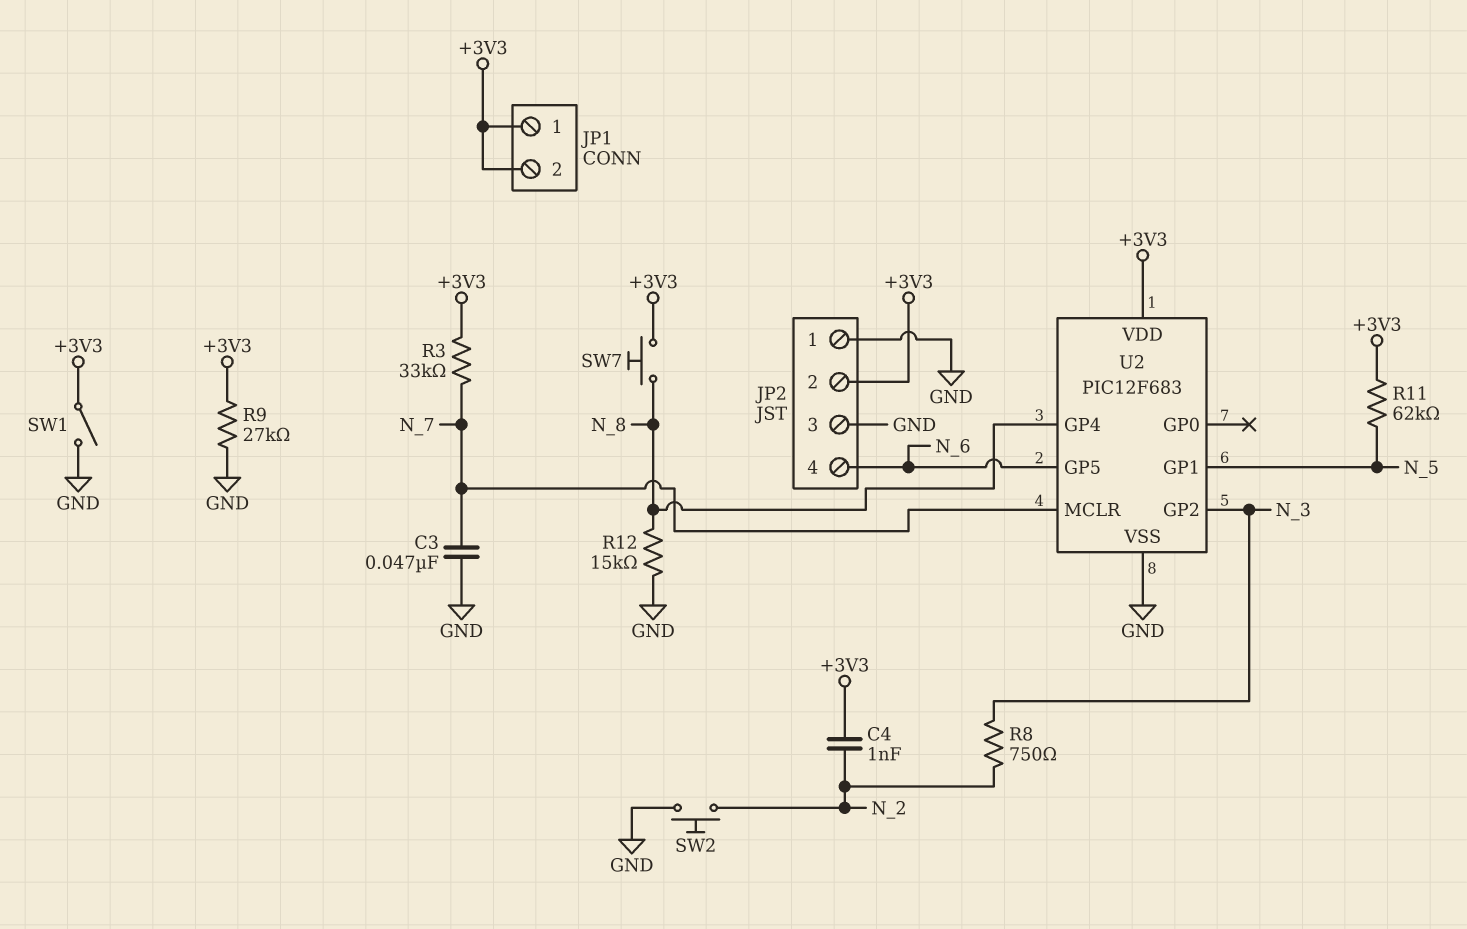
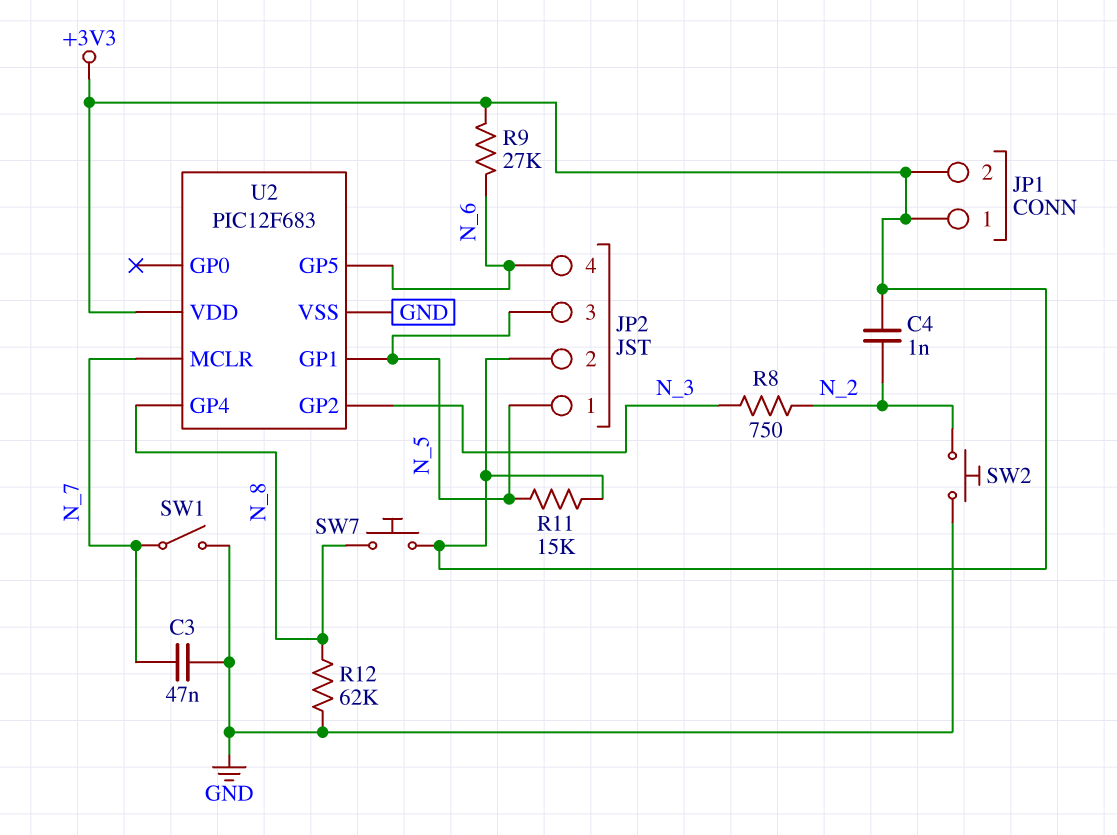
JP2 pin 1: GND -> N_5
JP2 pin 3: GND -> N_5
R3: 33k (+3V3, N_7) -> none
R9: 27k (+3V3, GND) -> 27k (+3V3, N_6)
R11: 62k (+3V3, N_5) -> 15k (+3V3, N_5)
R12: 15k (GND, N_8) -> 62k (GND, N_8)
SW1: switch (+3V3, GND) -> switch (GND, N_7)

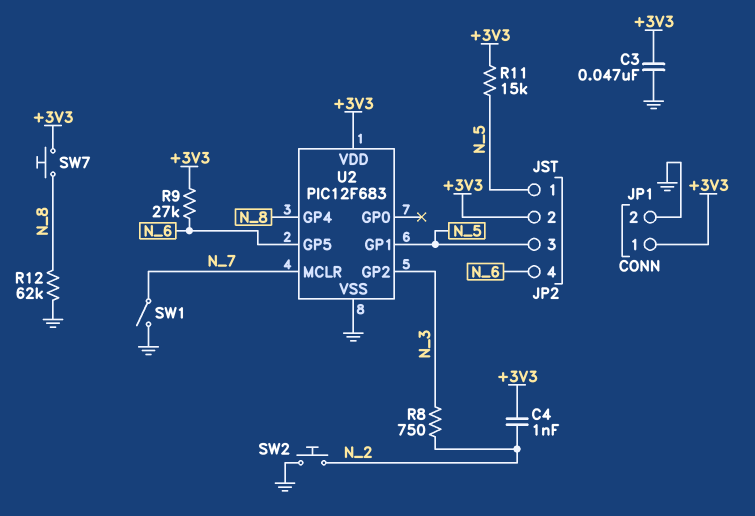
C3: 47nF (GND, N_7) -> 47nF (+3V3, GND)
JP1 pin 2: +3V3 -> GND

